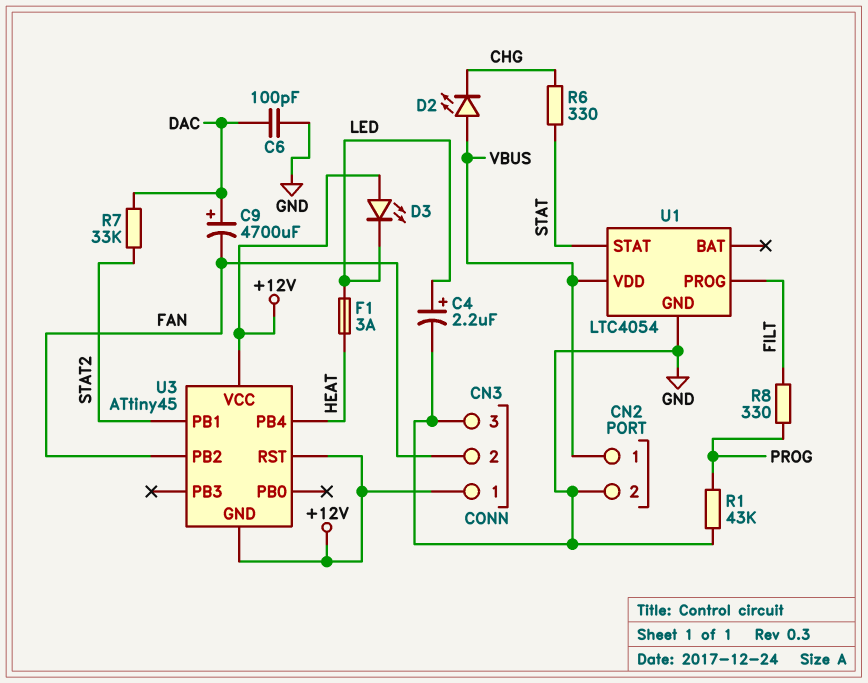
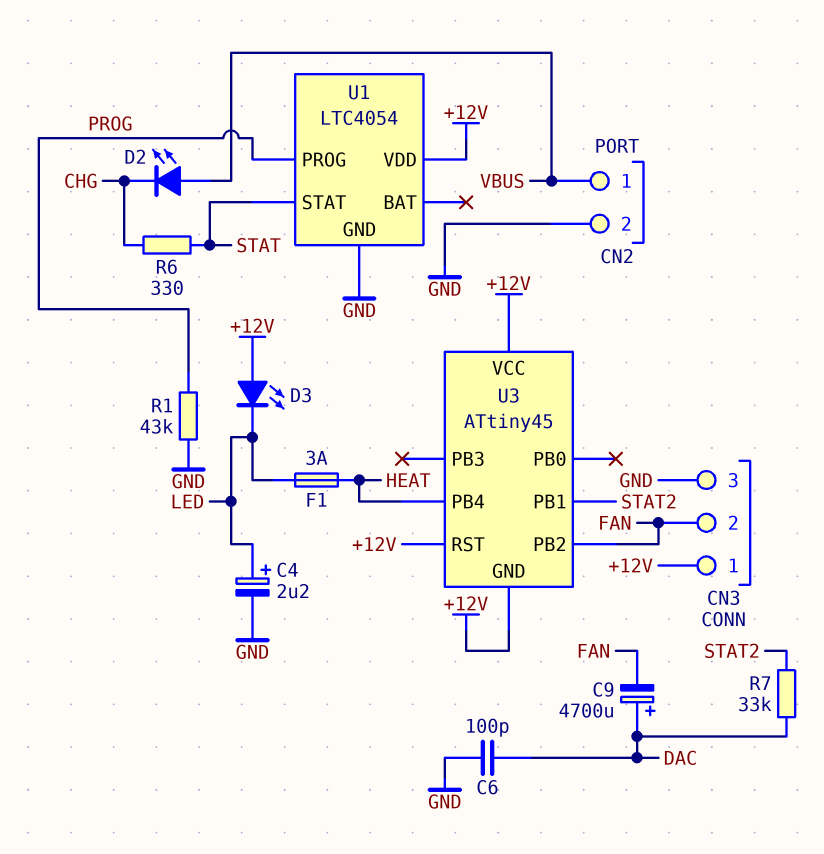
R8: 330 (FILT, PROG) -> none
U1 pin PROG: FILT -> PROG
U1 pin VDD: VBUS -> +12V

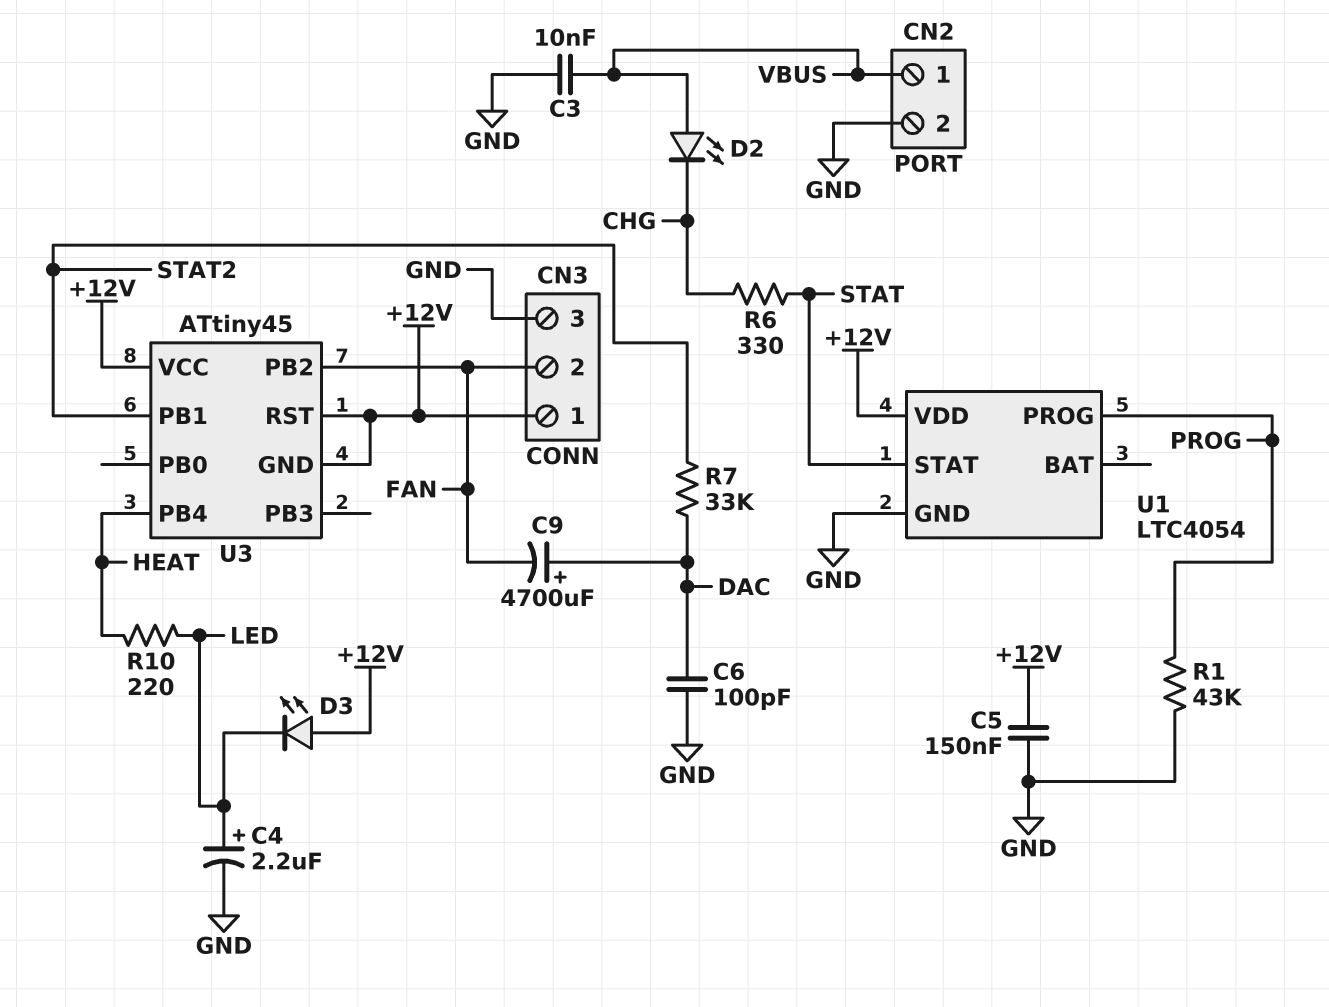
C3: none -> 10nF (GND, VBUS)
C5: none -> 150nF (+12V, GND)
F1: 3A (HEAT, LED) -> none
R10: none -> 220 (HEAT, LED)

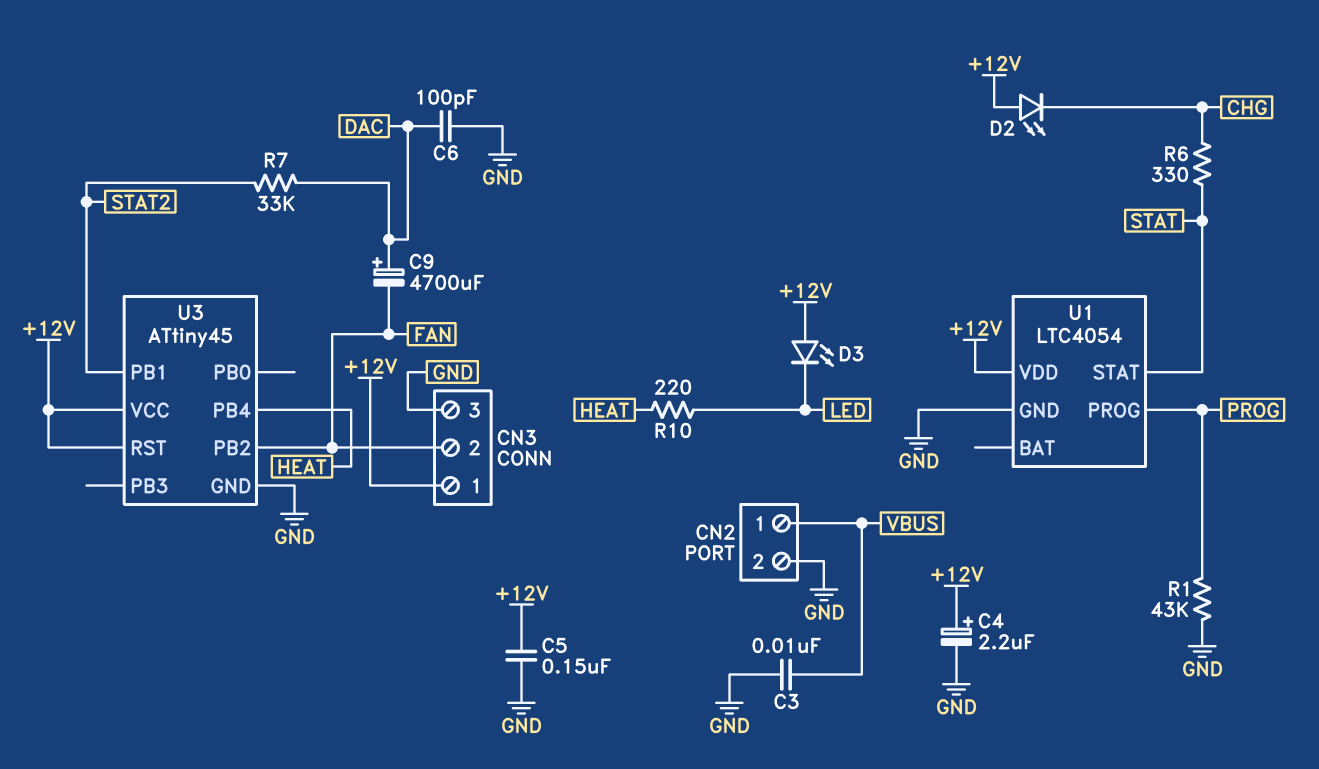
C4: 2.2uF (plus LED, minus GND) -> 2.2uF (plus +12V, minus GND)
D2: LED (A VBUS, K CHG) -> LED (A +12V, K CHG)
U3 pin GND: +12V -> GND

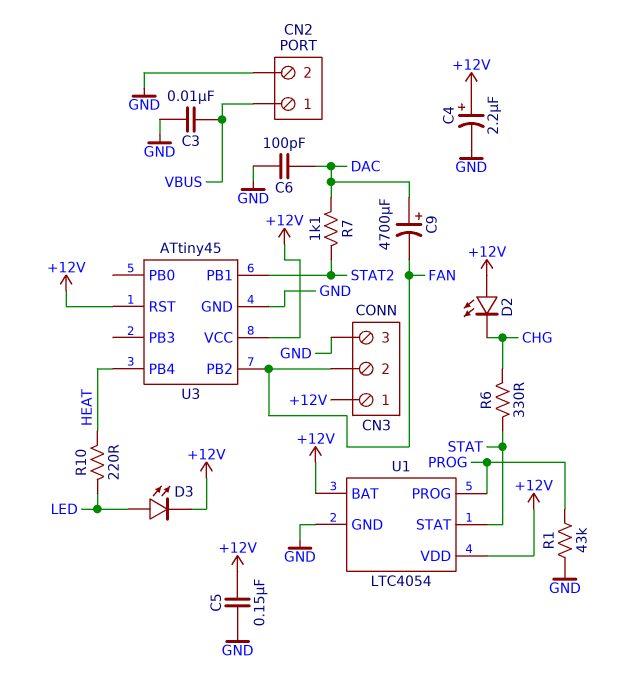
D3: LED (A +12V, K LED) -> LED (A LED, K +12V)
R7: 33k (DAC, STAT2) -> 1.1k (DAC, STAT2)
U1 pin BAT: none -> +12V

